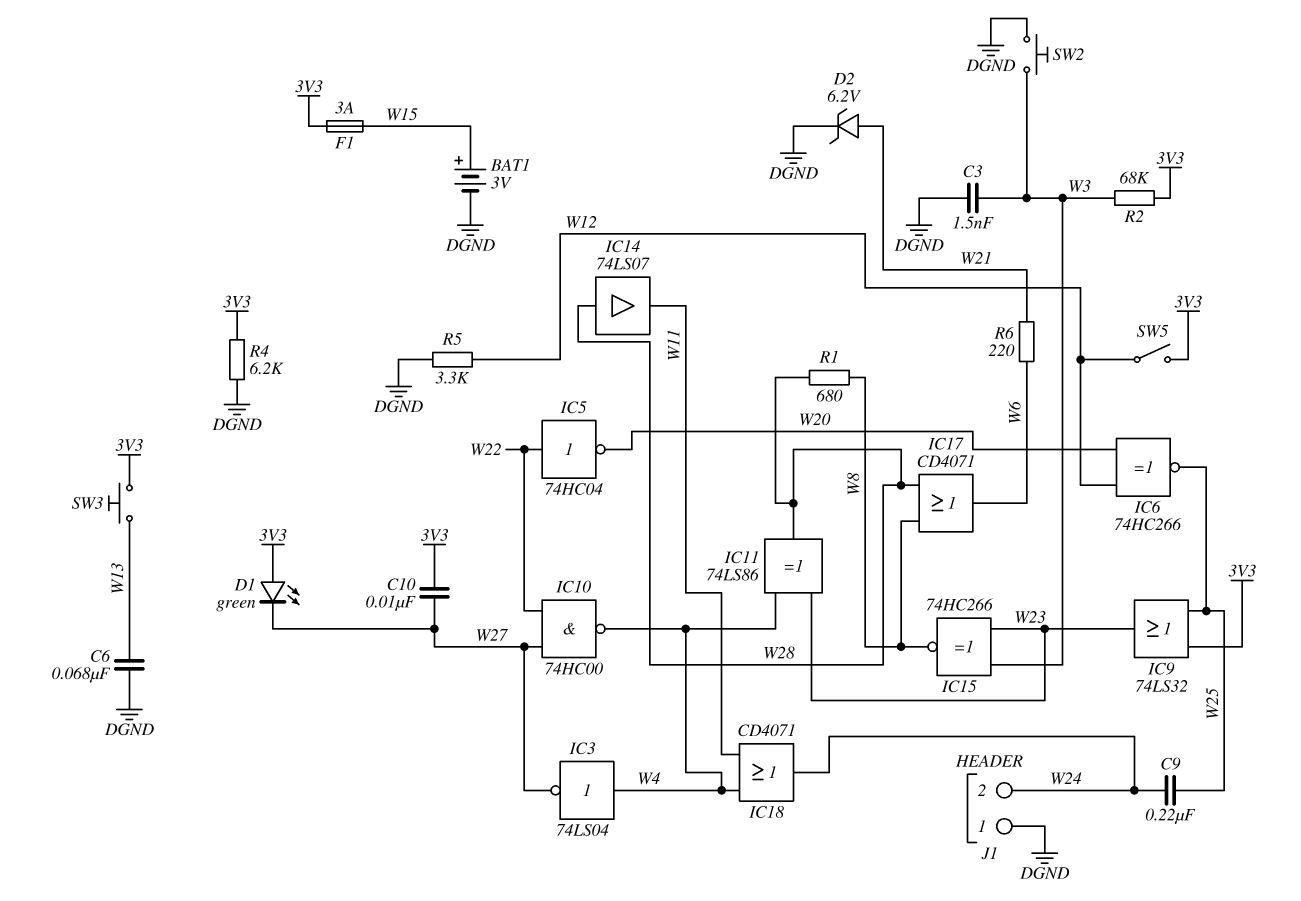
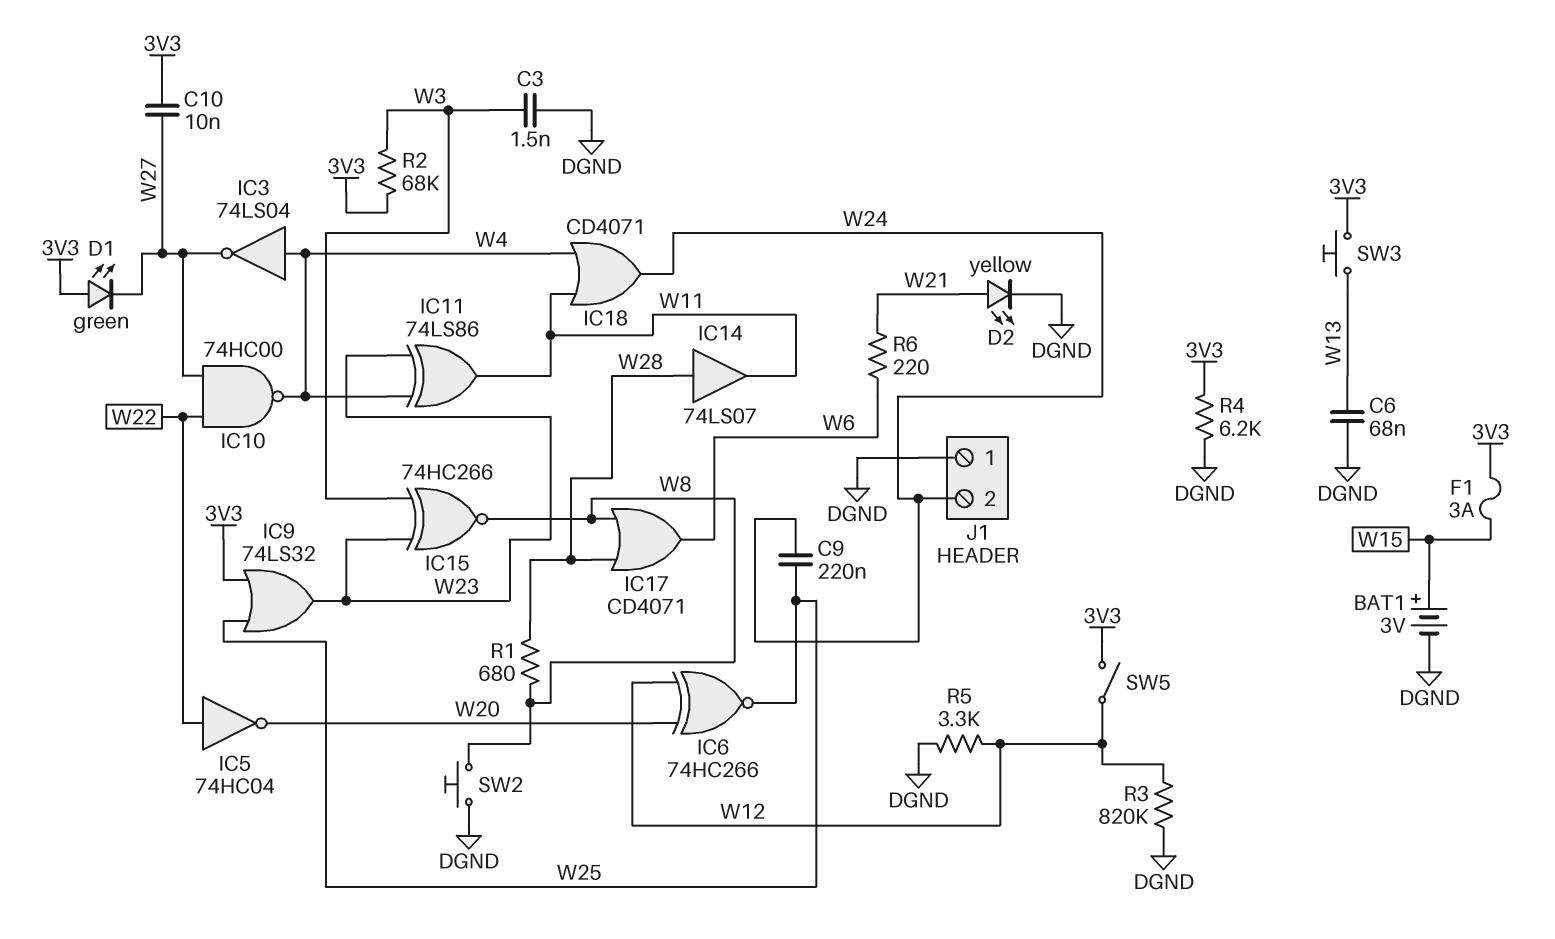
D2: zener 6.2V (A W21, K DGND) -> LED yellow (A W21, K DGND)
IC11: XOR 74LS86 (in W4, in W23, out W28) -> XOR 74LS86 (in W4, in W23, out W11)
R3: none -> 820k (DGND, W12)
SW2: button (DGND, W3) -> button (DGND, W8)

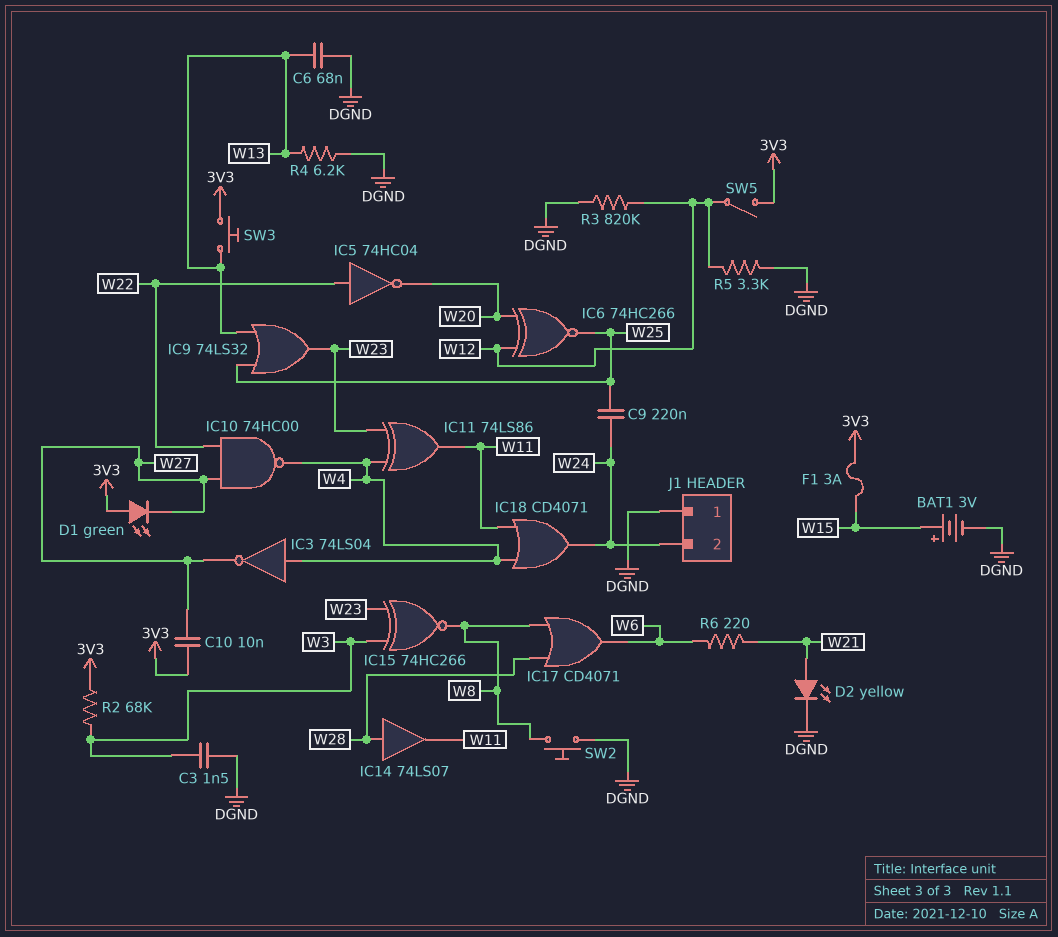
IC9: OR 74LS32 (in 3V3, in W25, out W23) -> OR 74LS32 (in W13, in W25, out W23)
R1: 680 (W8, W28) -> none
R4: 6.2k (3V3, DGND) -> 6.2k (DGND, W13)

